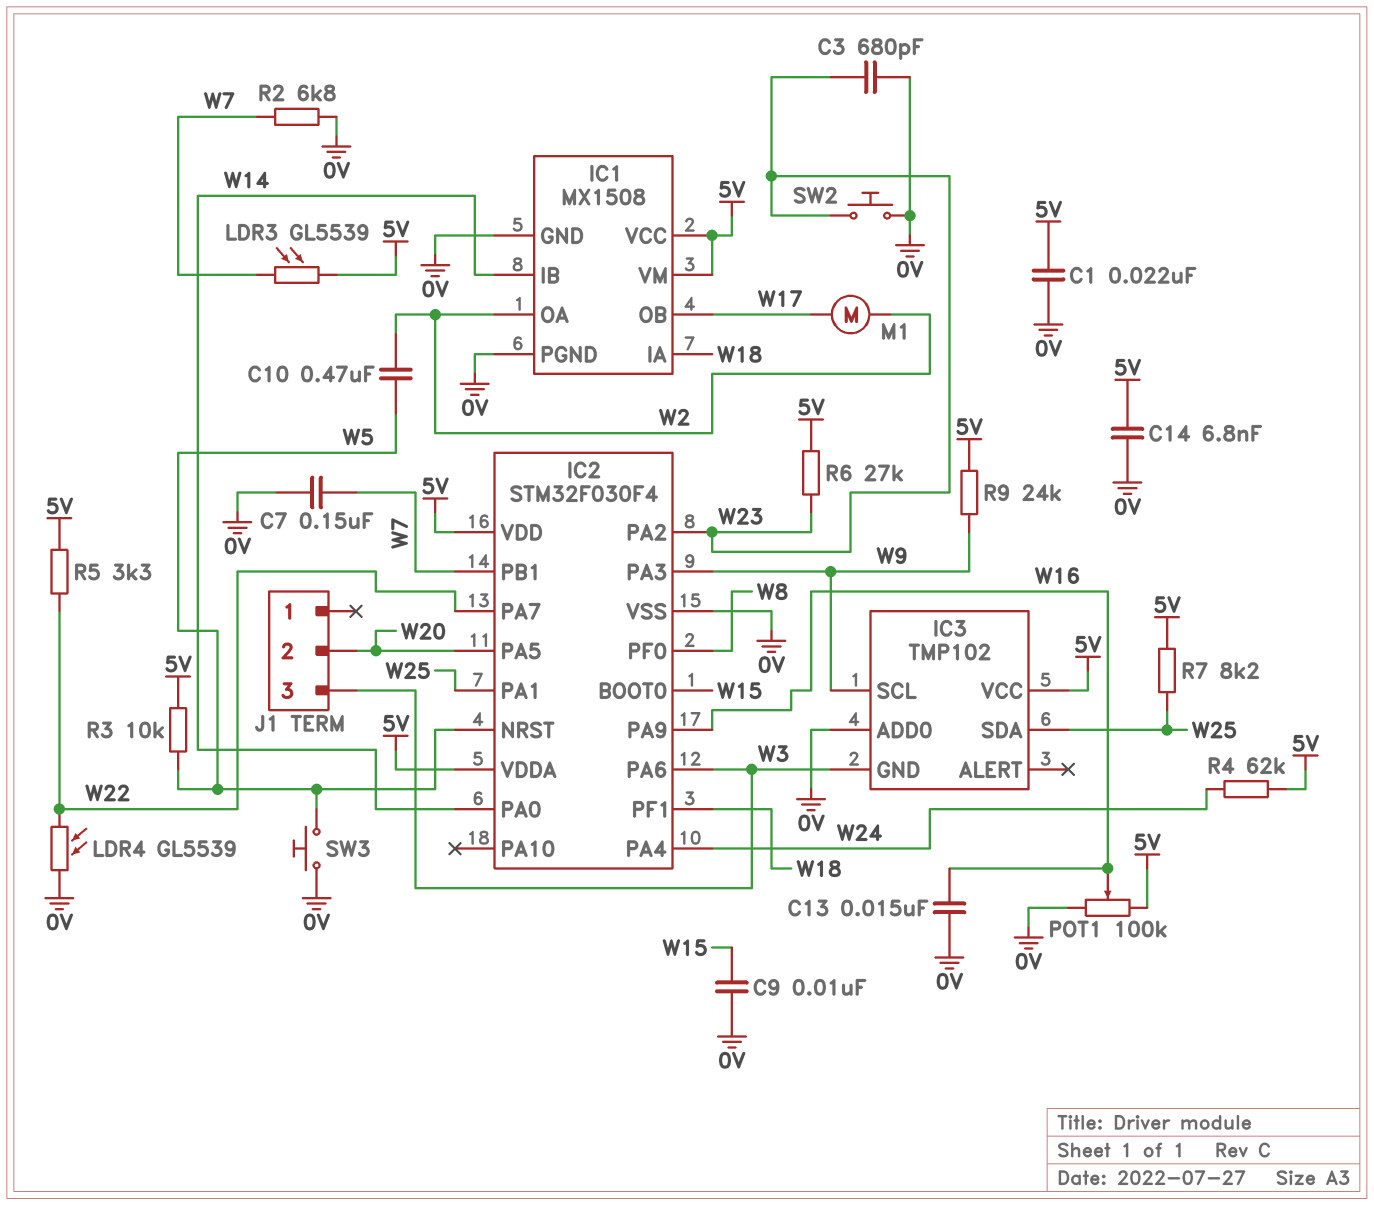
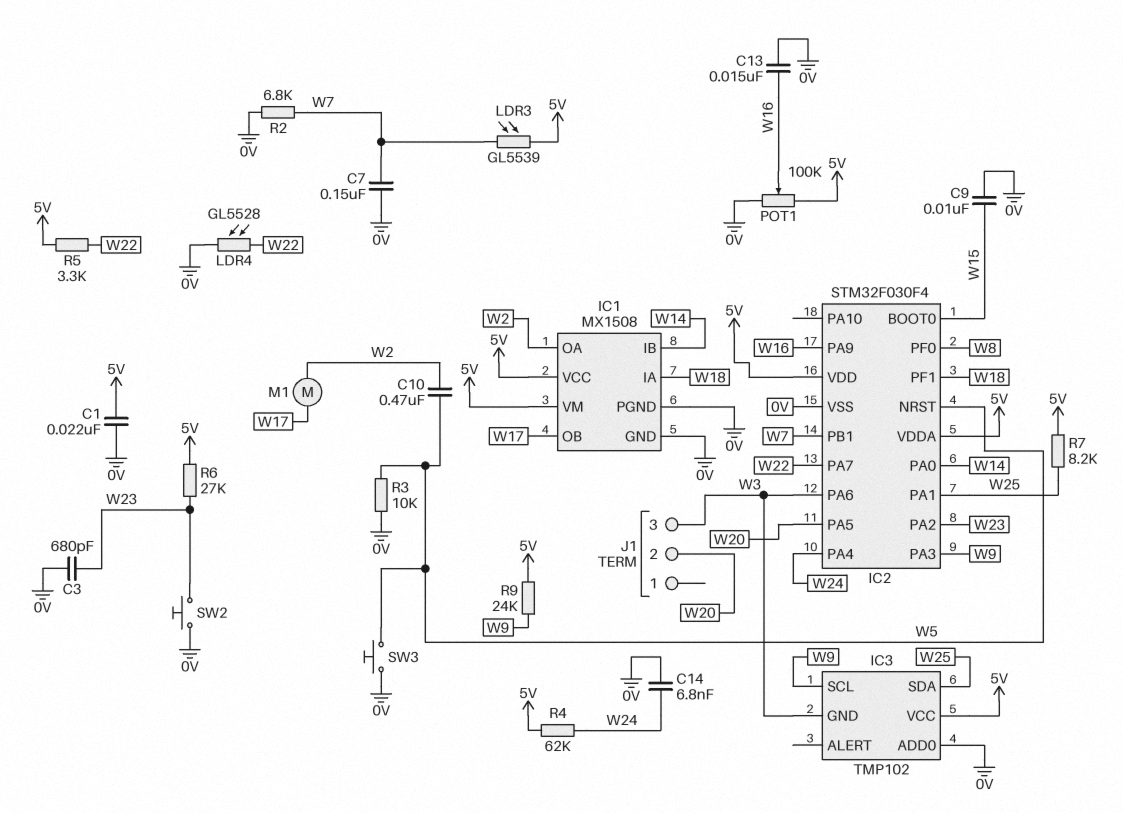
C14: 6.8nF (0V, 5V) -> 6.8nF (0V, W24)
LDR4: GL5539 (0V, W22) -> GL5528 (0V, W22)
R3: 10k (5V, W5) -> 10k (0V, W5)

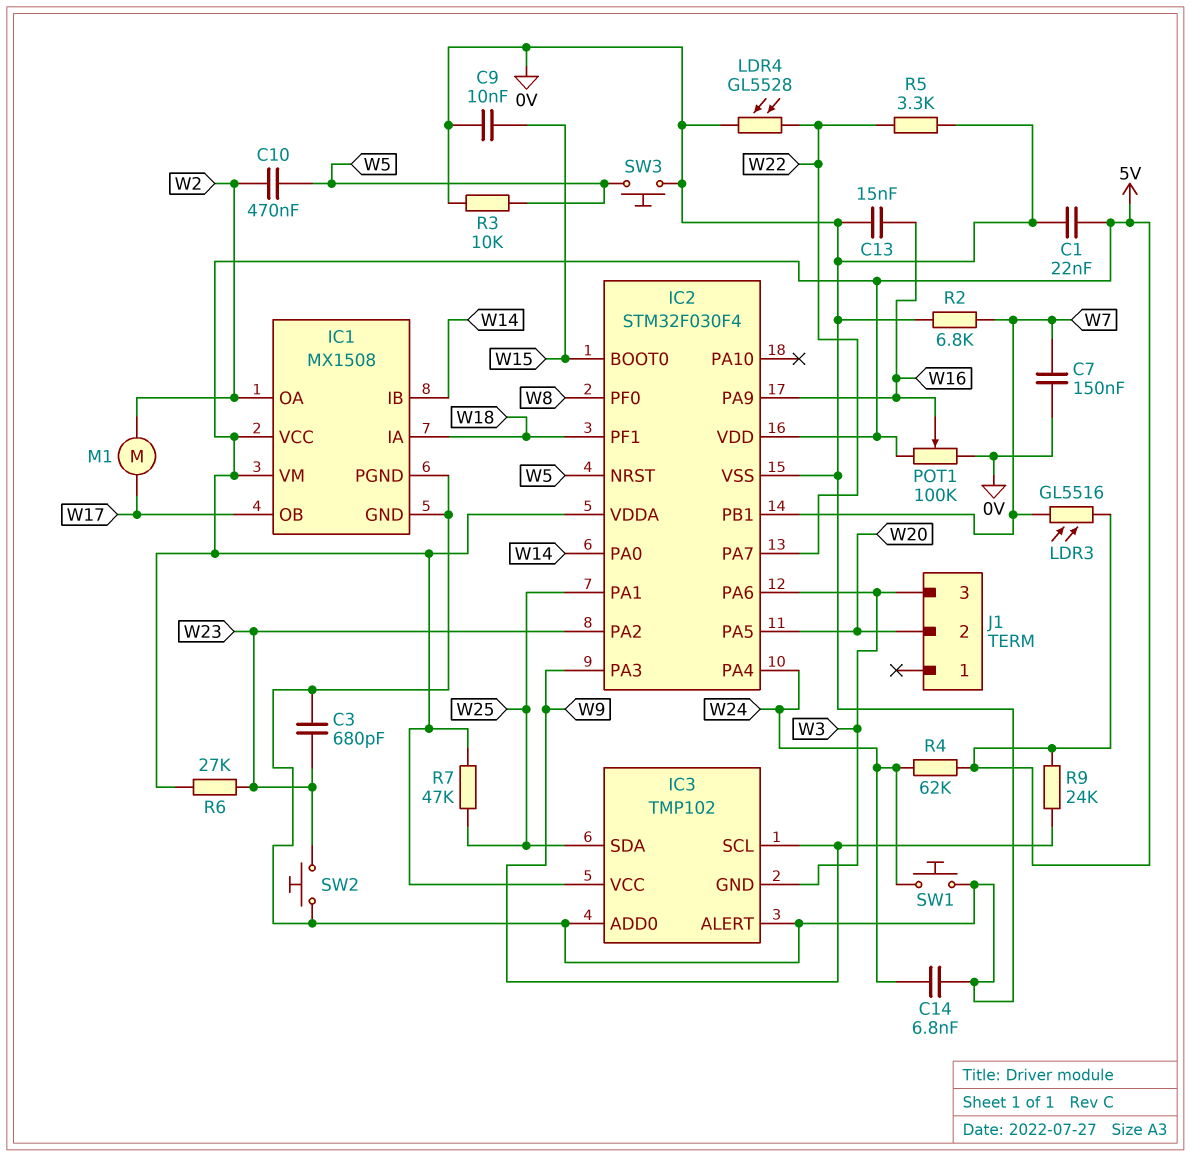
IC3 pin ALERT: none -> 0V
LDR3: GL5539 (5V, W7) -> GL5516 (5V, W7)
R5: 3.3k (5V, W22) -> 3.3k (0V, W22)
R7: 8.2k (5V, W25) -> 47k (5V, W25)
SW1: none -> button (0V, W24)

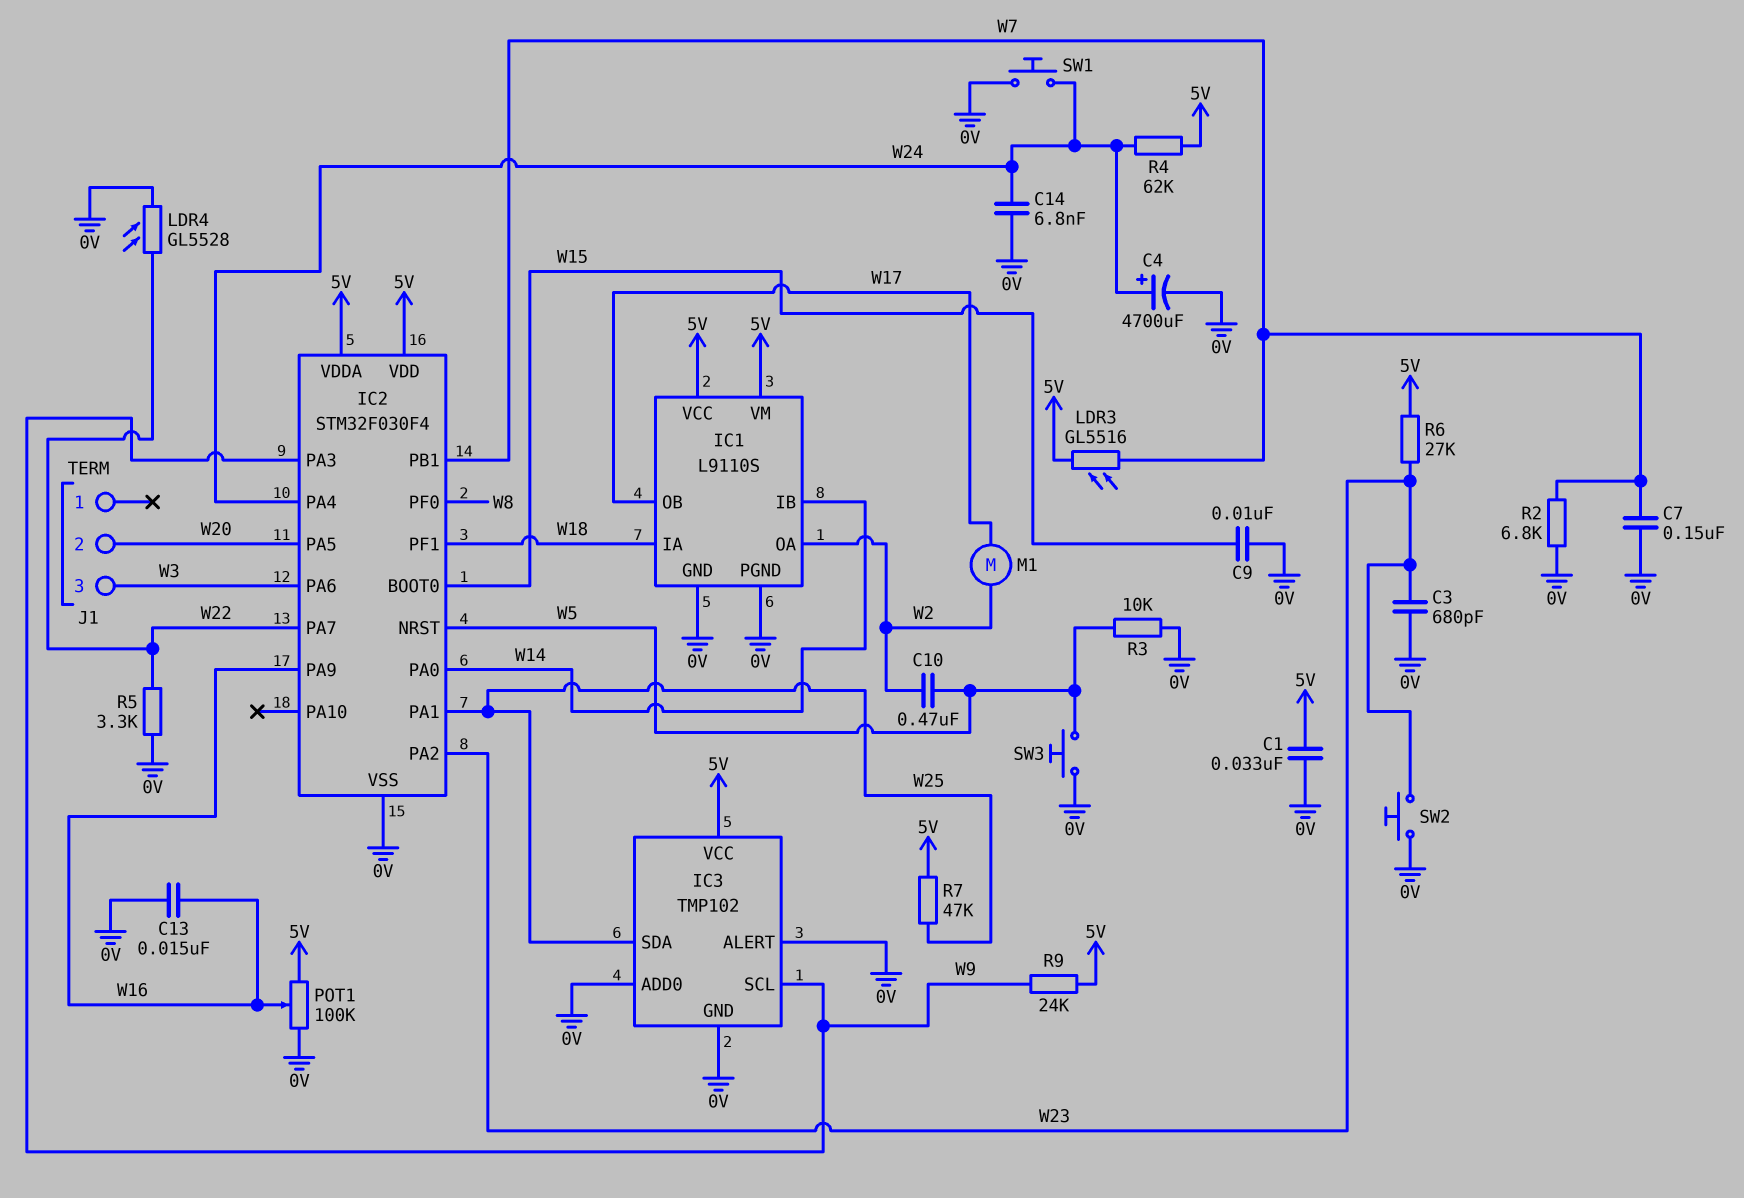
C1: 22nF (0V, 5V) -> 33nF (0V, 5V)
C4: none -> 4700uF (plus W24, minus 0V)
IC1: MX1508 -> L9110S
IC3 pin GND: W3 -> 0V

